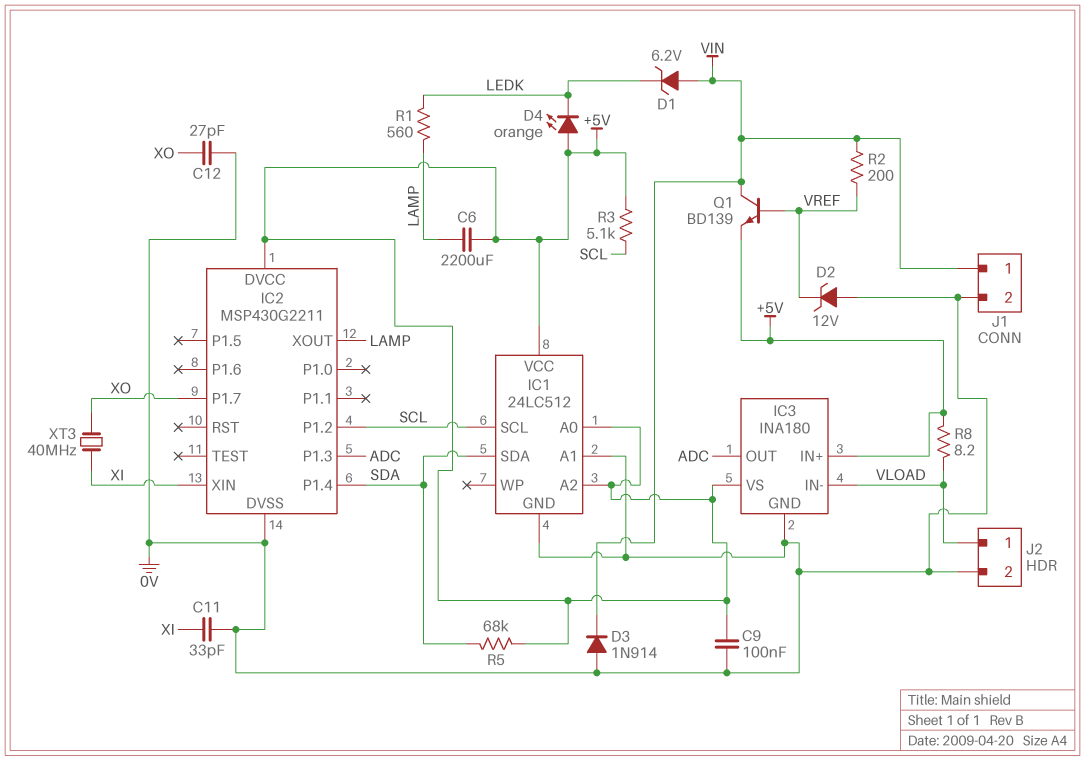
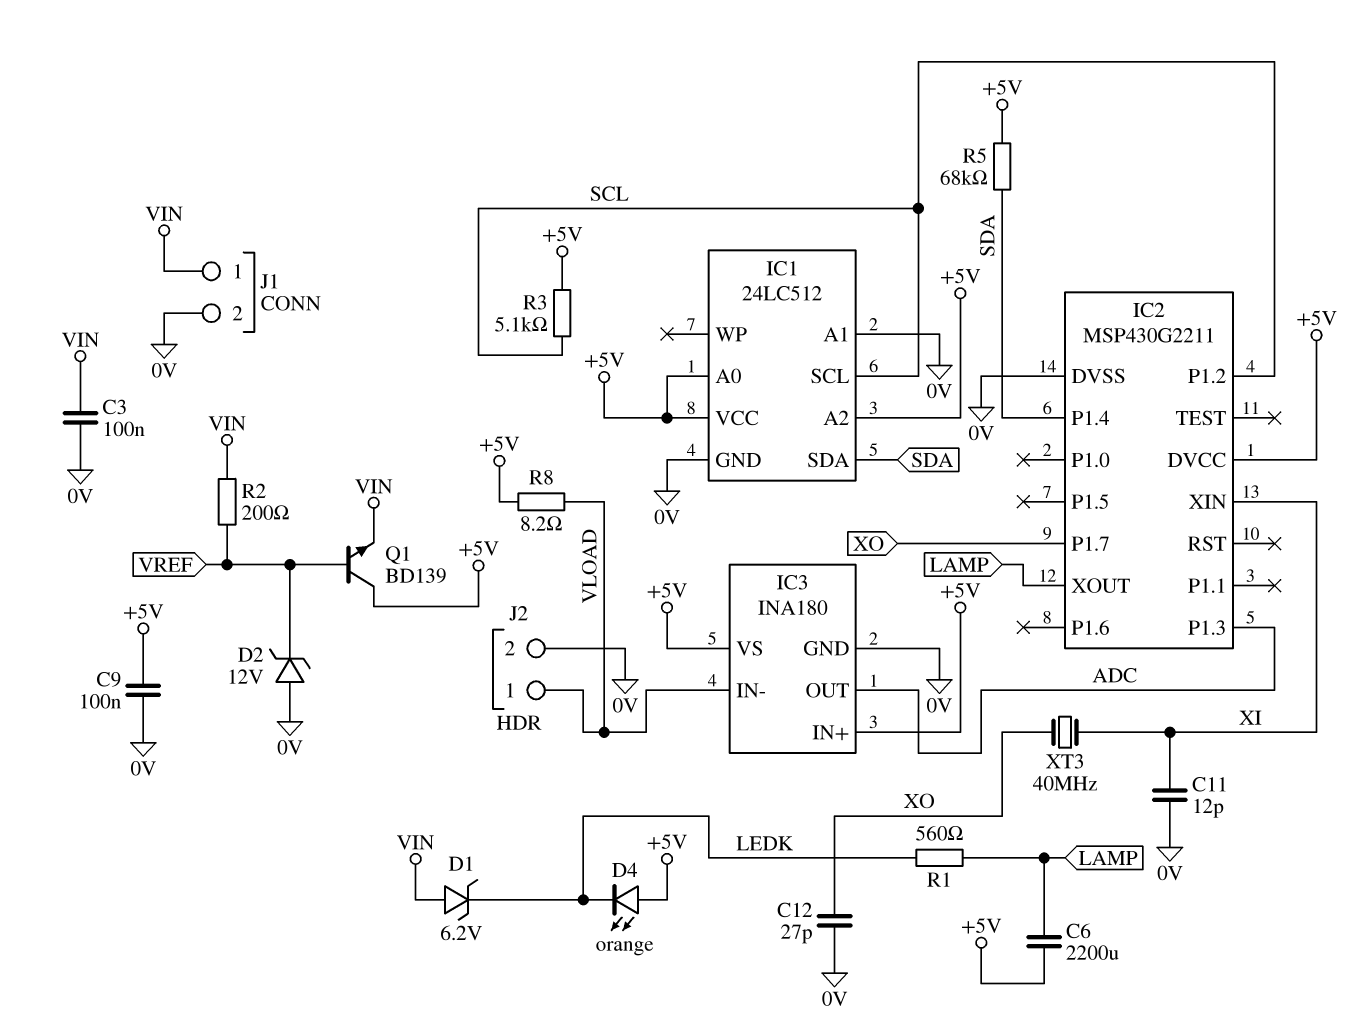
C3: none -> 100nF (0V, VIN)
C11: 33pF (0V, XI) -> 12pF (0V, XI)
D3: diode 1N914 (A 0V, K VIN) -> none
Q1: NPN BD139 (B VREF, C VIN, E +5V) -> NPN BD139 (B VREF, C +5V, E VIN)

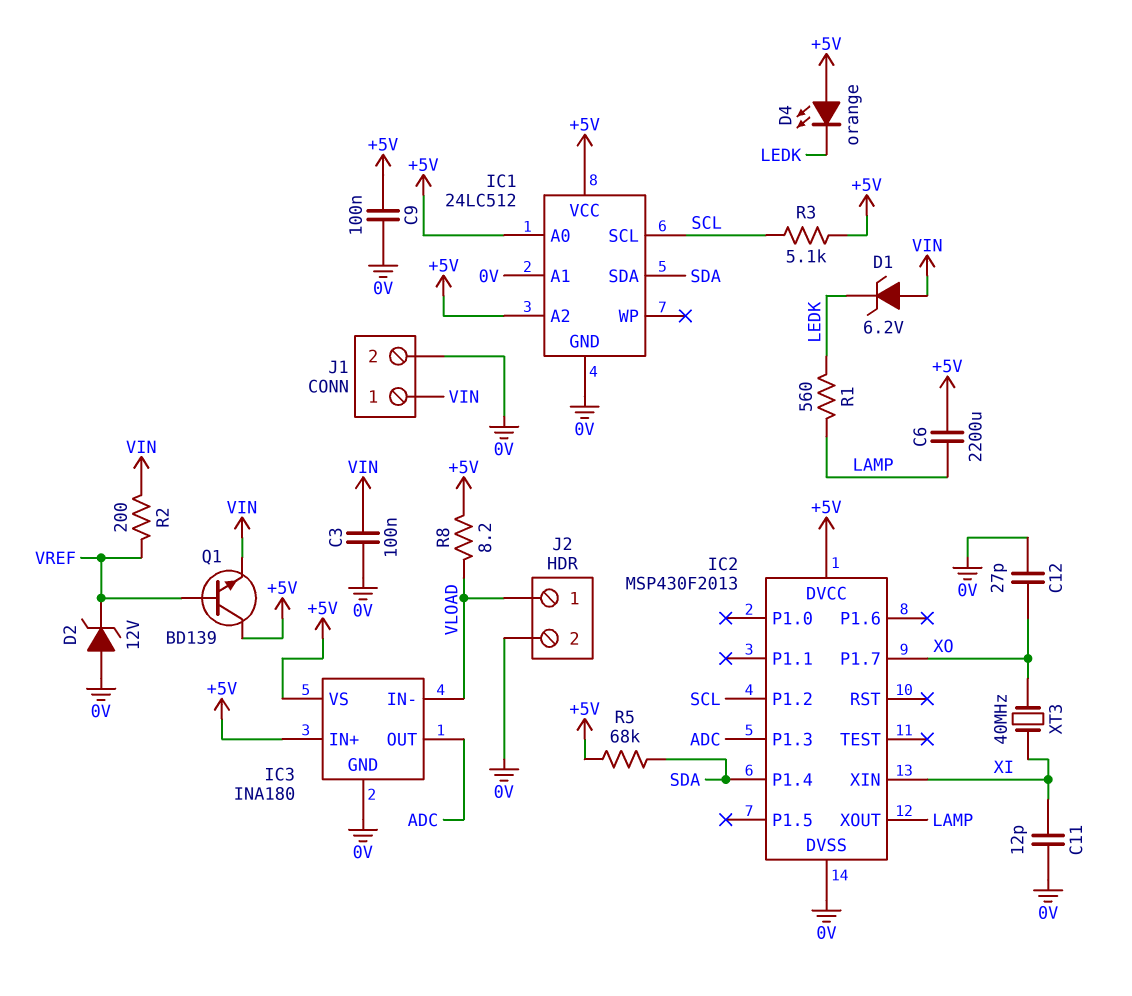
IC2: MSP430G2211 -> MSP430F2013

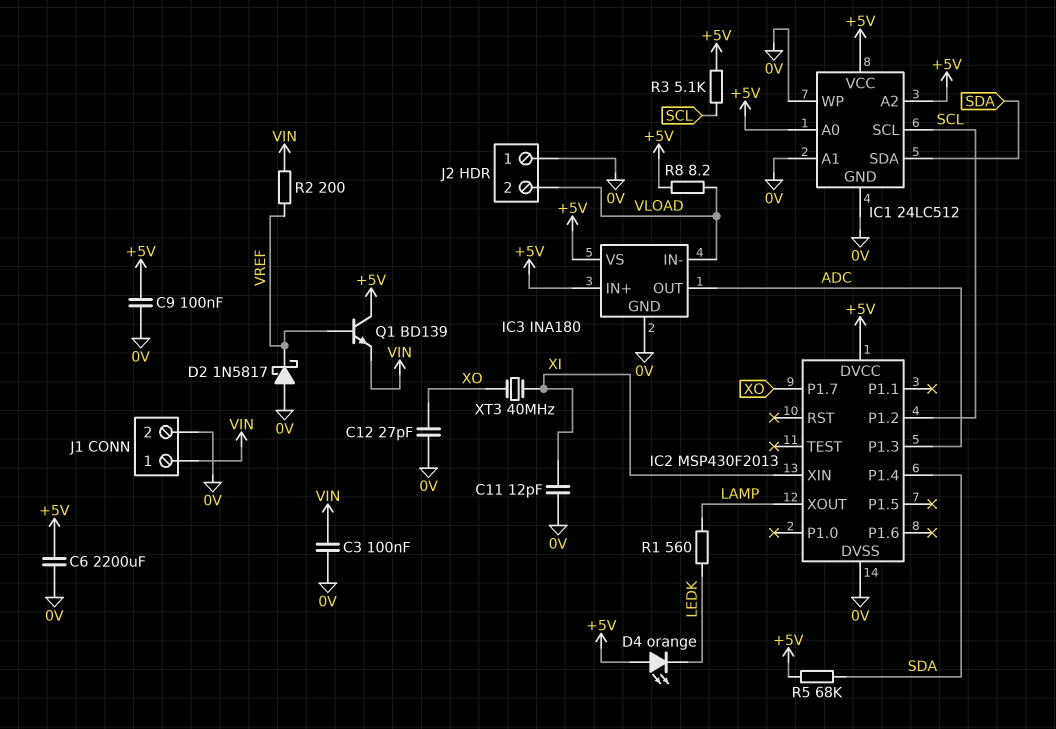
C6: 2200uF (+5V, LAMP) -> 2200uF (+5V, 0V)
D1: zener 6.2V (A VIN, K LEDK) -> none
D2: zener 12V (A 0V, K VREF) -> schottky 1N5817 (A 0V, K VREF)
IC1 pin WP: none -> 0V
J2 pin 1: VLOAD -> 0V
J2 pin 2: 0V -> VLOAD

